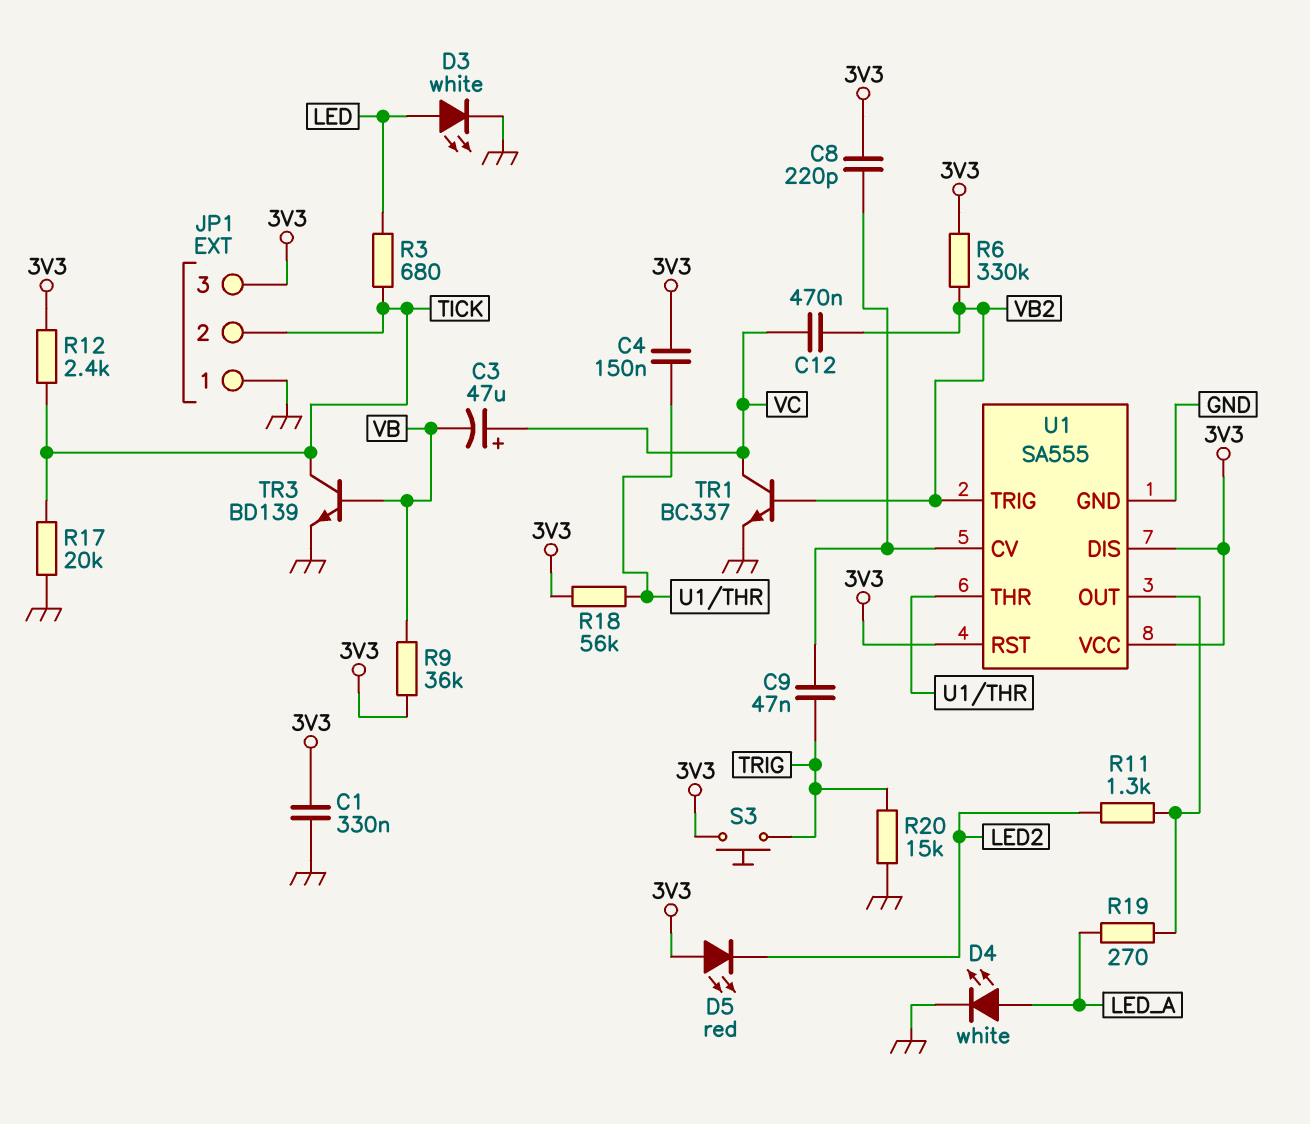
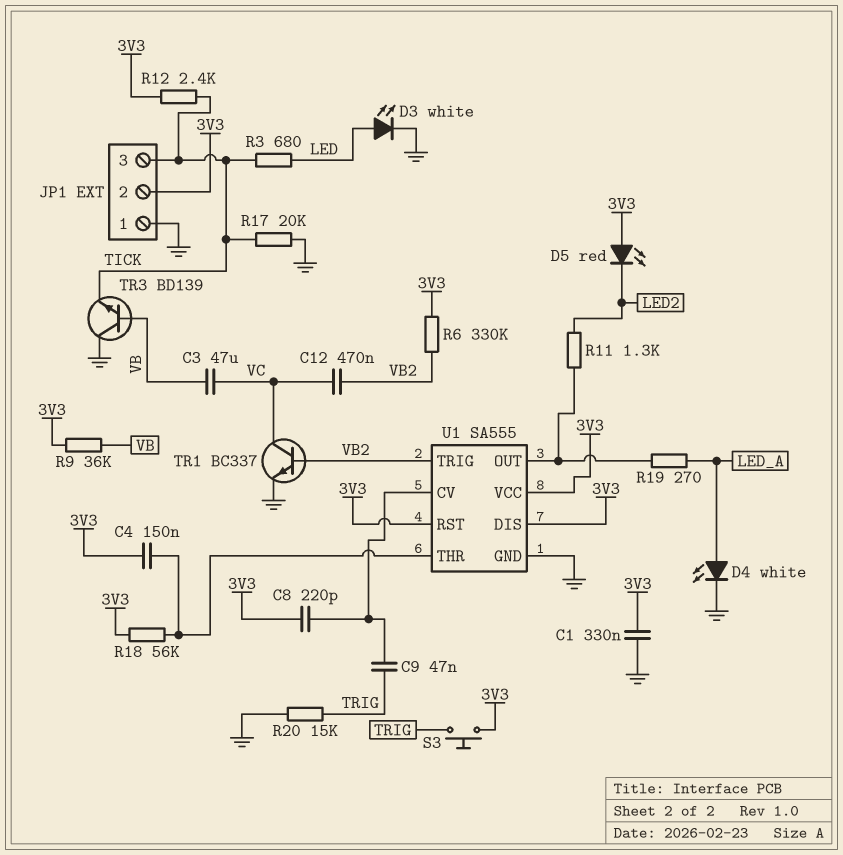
C3: 47uF (plus VC, minus VB) -> 47uF (VB, VC)
JP1 pin 2: TICK -> 3V3
JP1 pin 3: 3V3 -> TICK
TR3: NPN BD139 (B VB, C TICK, E GND) -> NPN BD139 (B VB, C GND, E TICK)

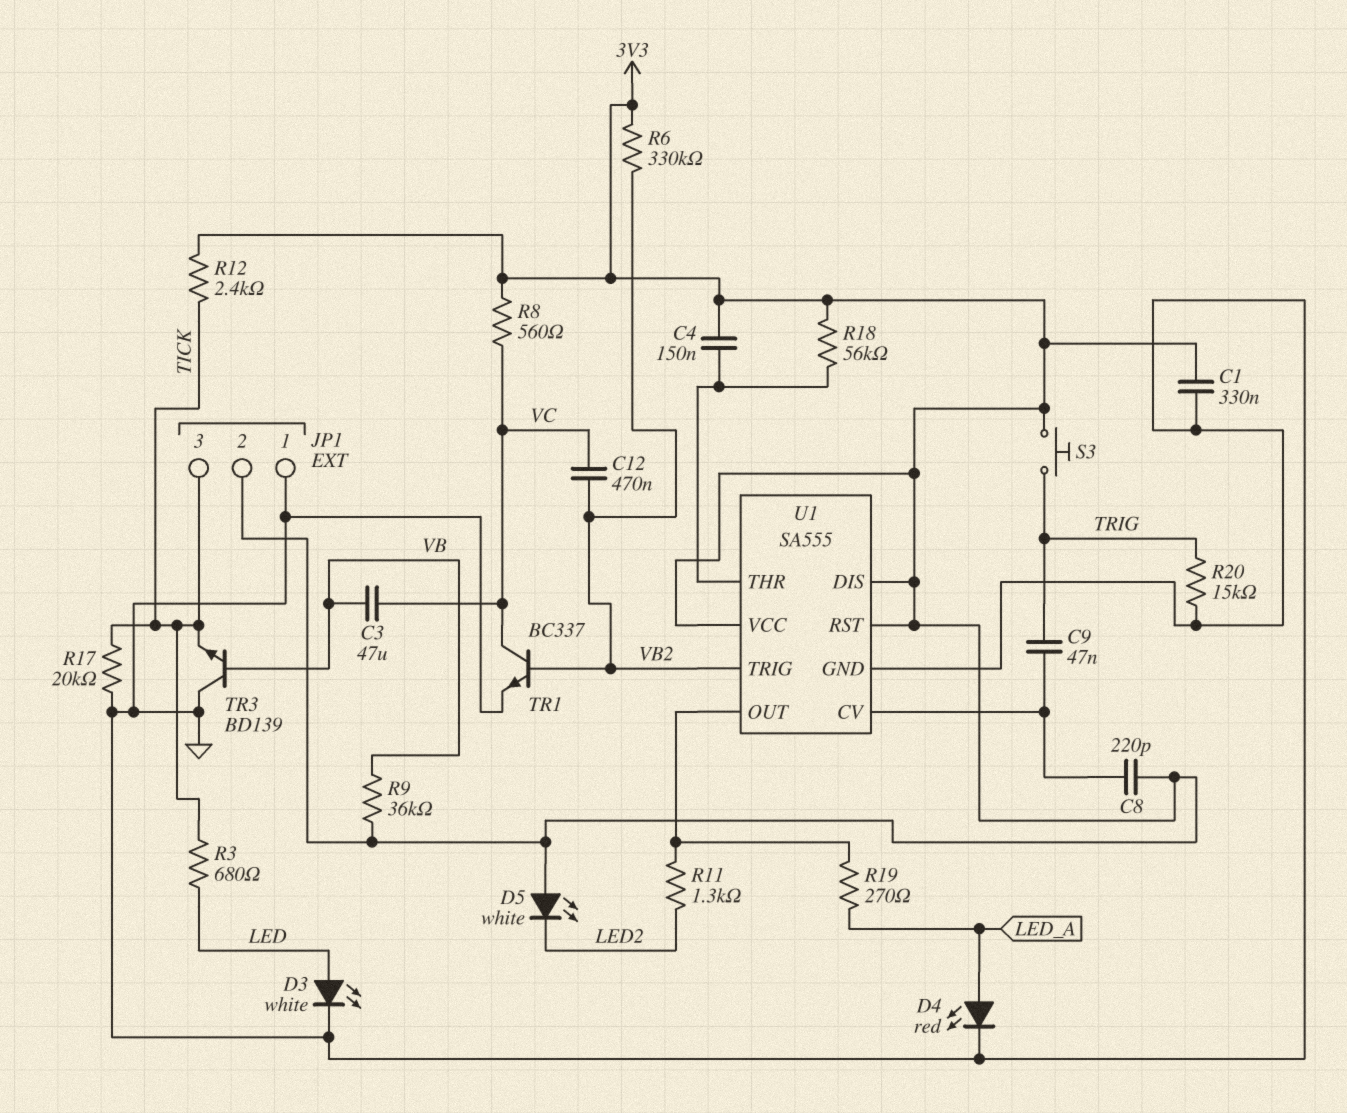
D4: LED white (A LED_A, K GND) -> LED red (A LED_A, K GND)
D5: LED red (A 3V3, K LED2) -> LED white (A 3V3, K LED2)
R8: none -> 560 (3V3, VC)

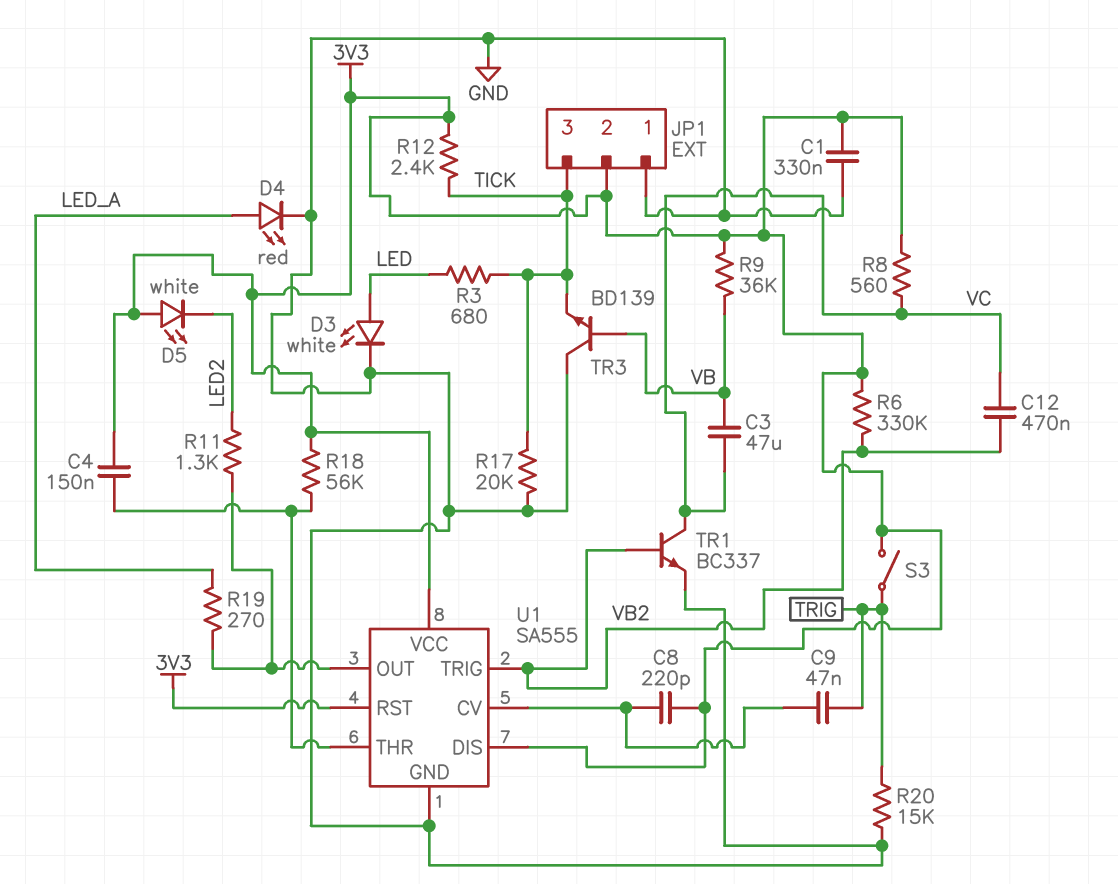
S3: button (3V3, TRIG) -> switch (3V3, TRIG)

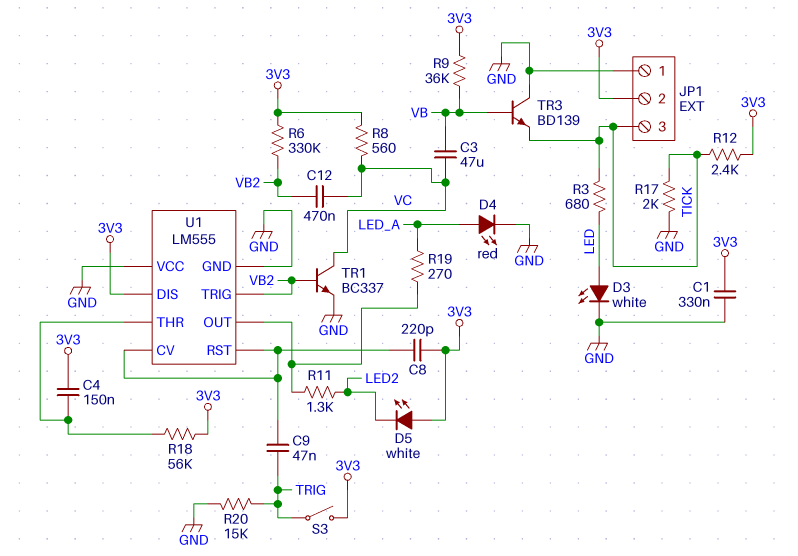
R17: 20k (GND, TICK) -> 2k (GND, TICK)
U1: SA555 -> LM555
U1 pin RST: 3V3 -> U1/CV
U1 pin VCC: 3V3 -> GND

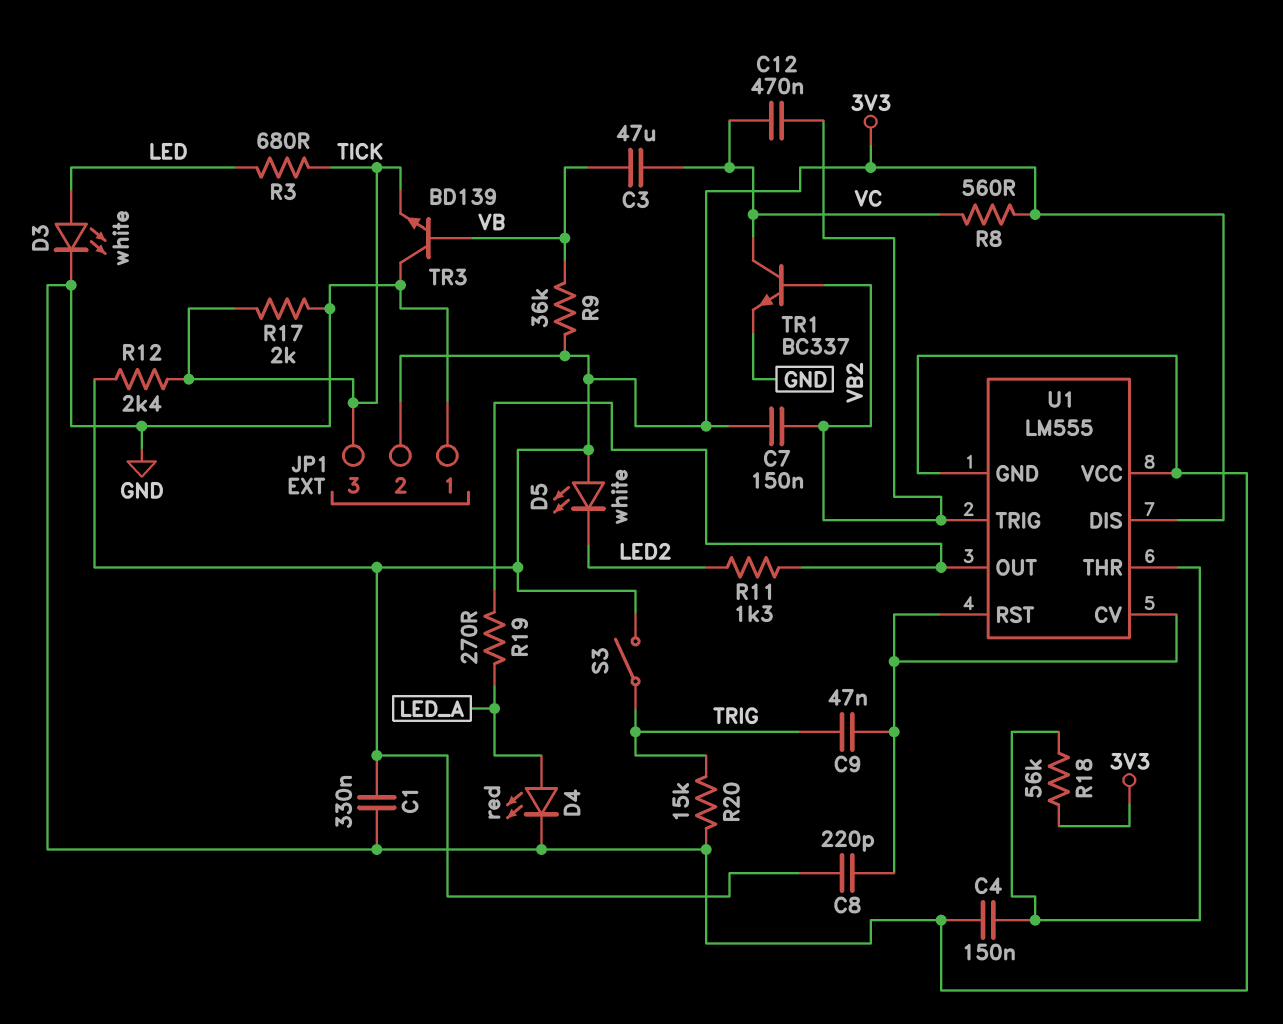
C4: 150nF (3V3, U1/THR) -> 150nF (GND, U1/THR)
C7: none -> 150nF (3V3, VB2)
R6: 330k (3V3, VB2) -> none

